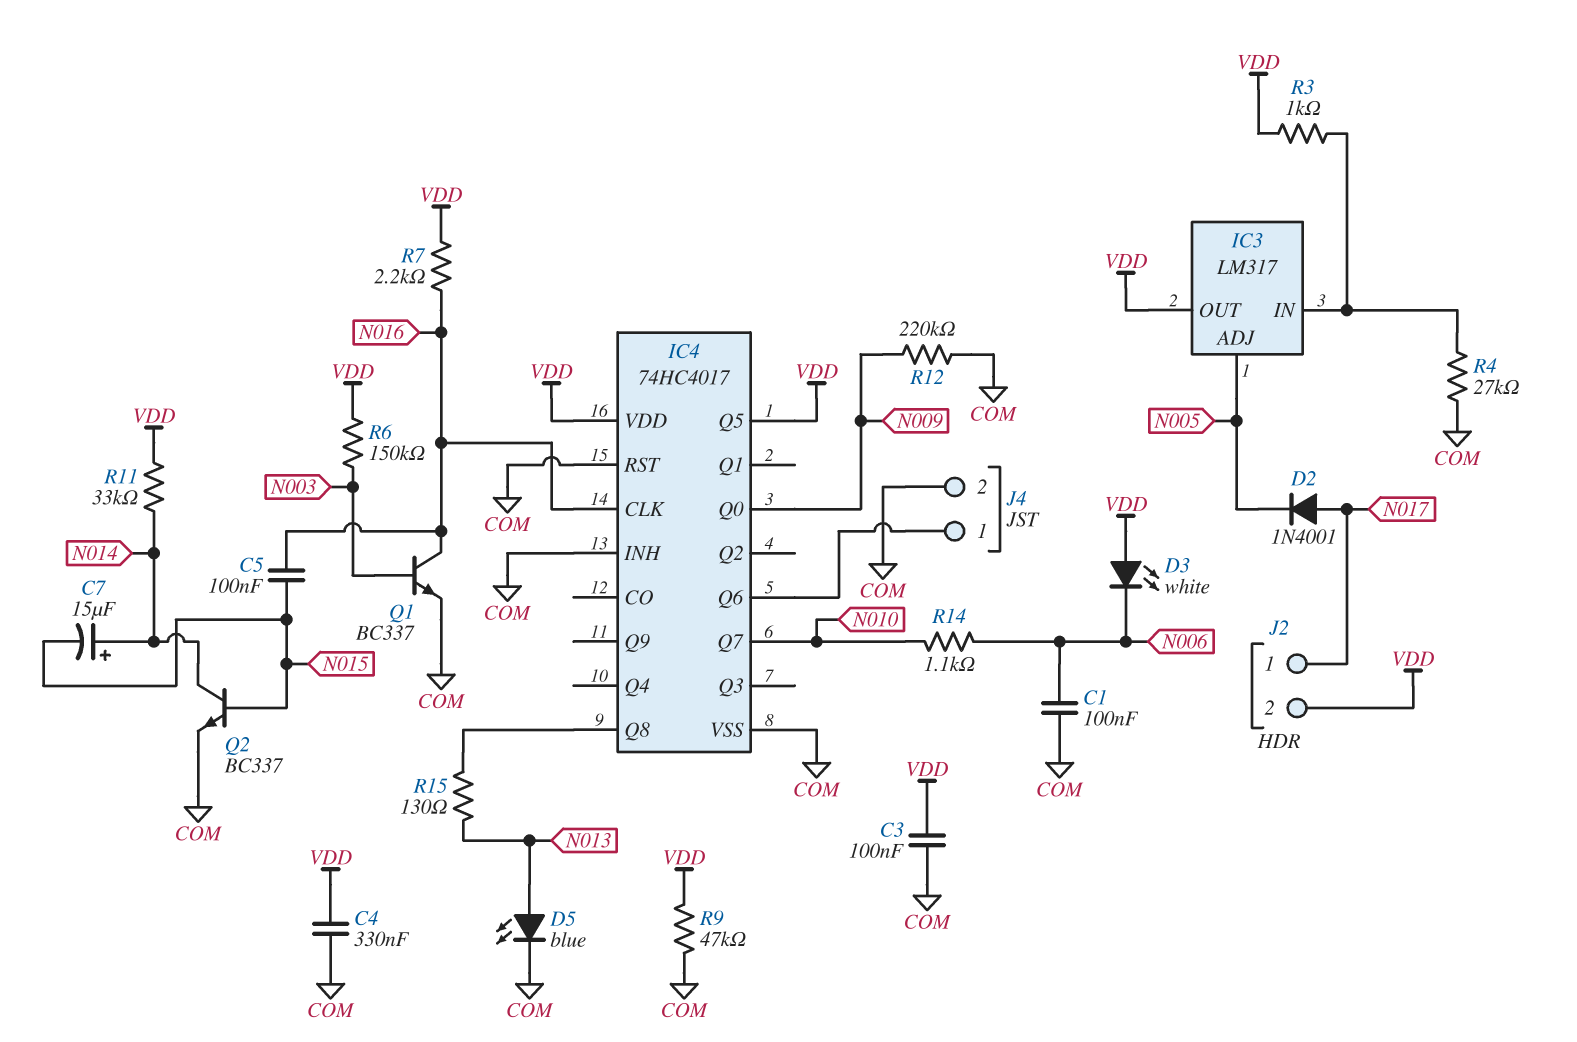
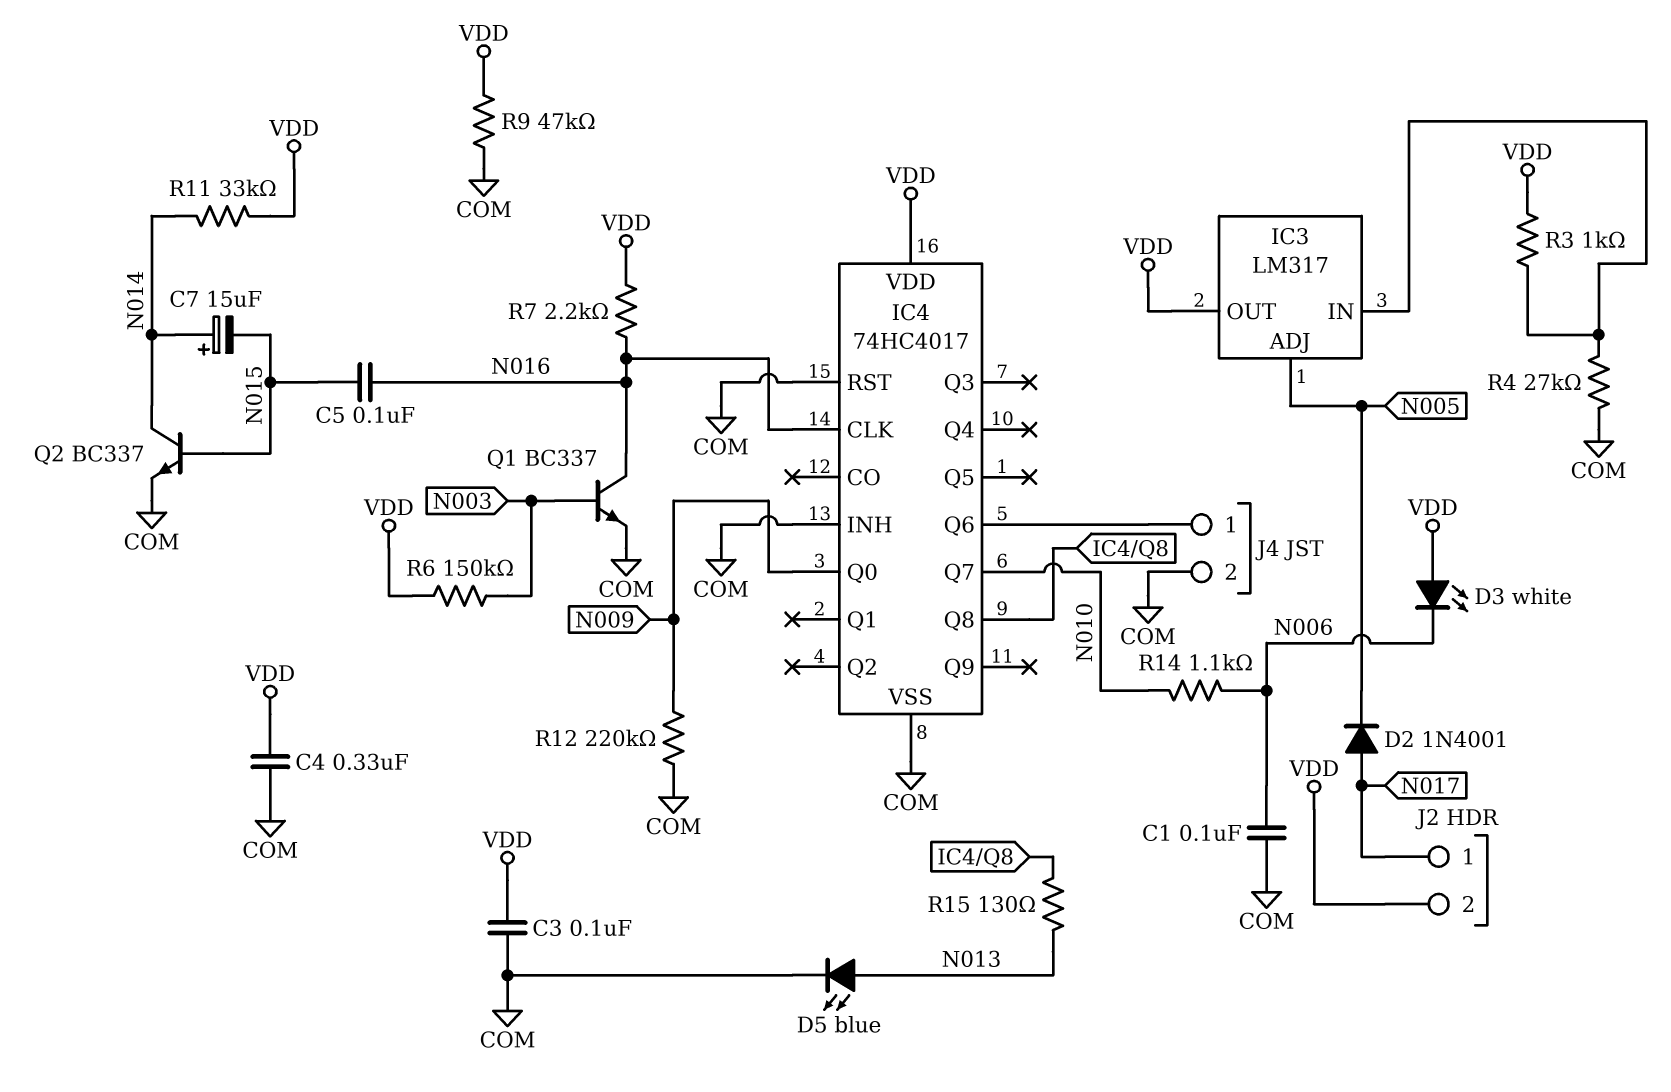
IC4 pin Q5: VDD -> none

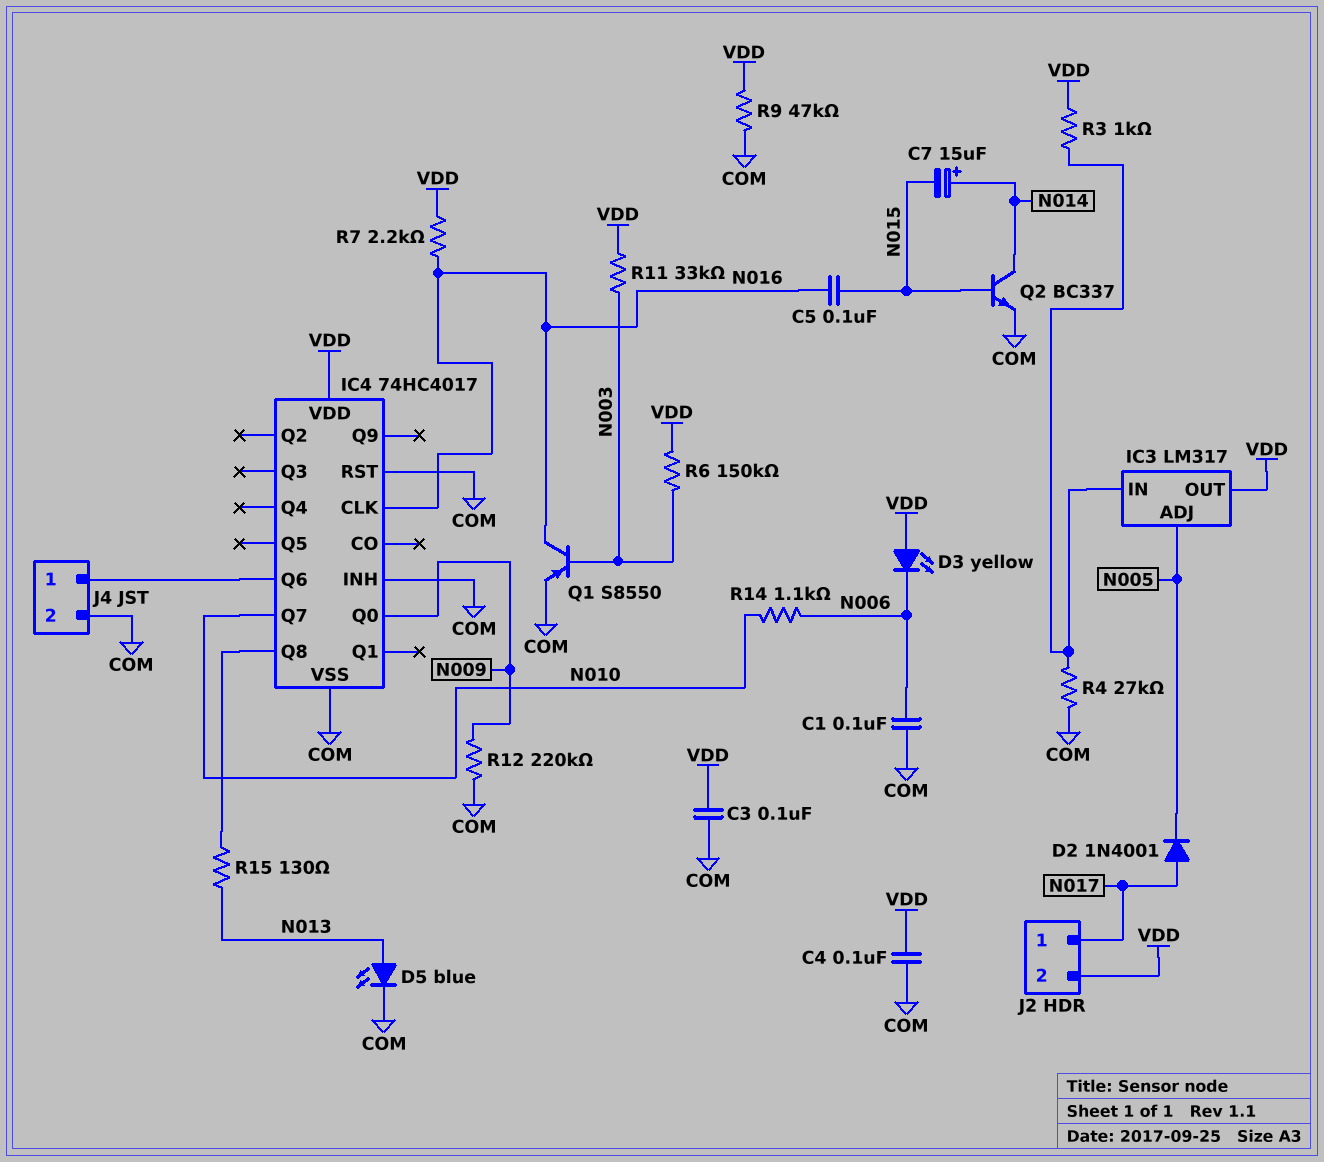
C4: 330nF (COM, VDD) -> 100nF (COM, VDD)
D3: LED white (A VDD, K N006) -> LED yellow (A VDD, K N006)
Q1: NPN BC337 (B N003, C N016, E COM) -> PNP S8550 (B N003, C N016, E COM)
R11: 33k (N014, VDD) -> 33k (N003, VDD)

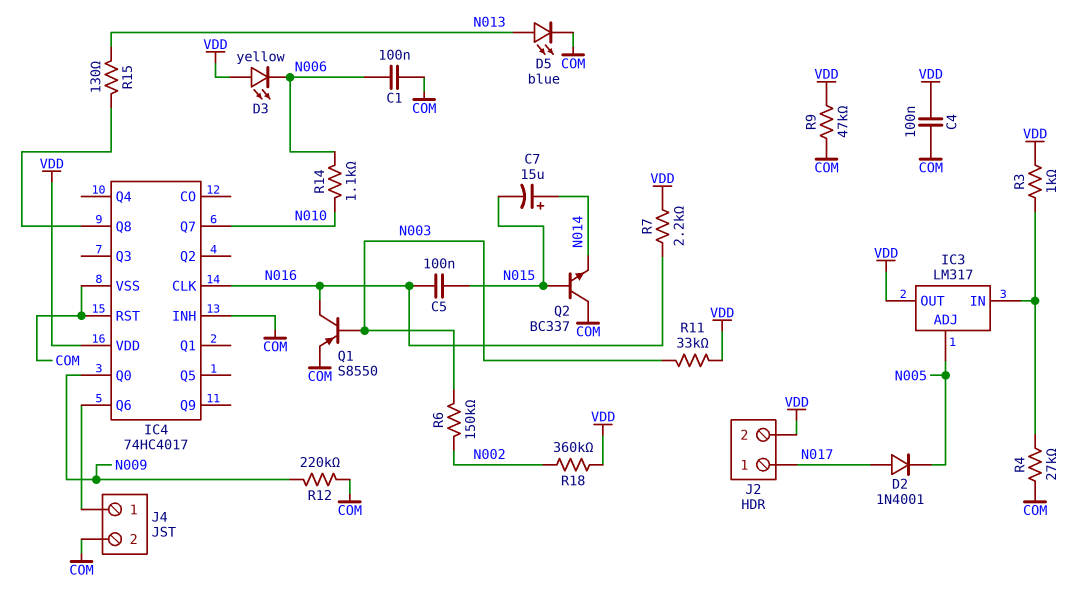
C3: 100nF (COM, VDD) -> none
Q2: NPN BC337 (B N015, C N014, E COM) -> NPN BC337 (B N015, C COM, E N014)
R6: 150k (N003, VDD) -> 150k (N002, N003)
R18: none -> 360k (N002, VDD)

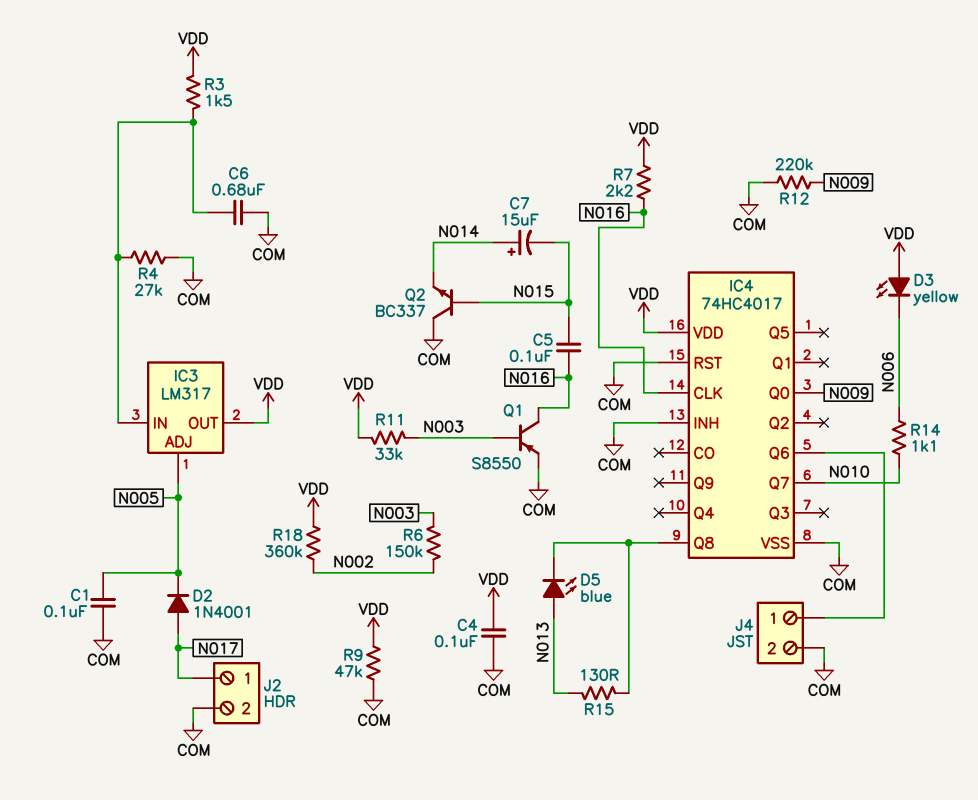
C1: 100nF (COM, N006) -> 100nF (COM, N005)
C6: none -> 680nF (COM, IC3/IN)
D5: LED blue (A N013, K COM) -> LED blue (A N013, K IC4/Q8)
J2 pin 2: VDD -> COM
R3: 1k (IC3/IN, VDD) -> 1.5k (IC3/IN, VDD)

